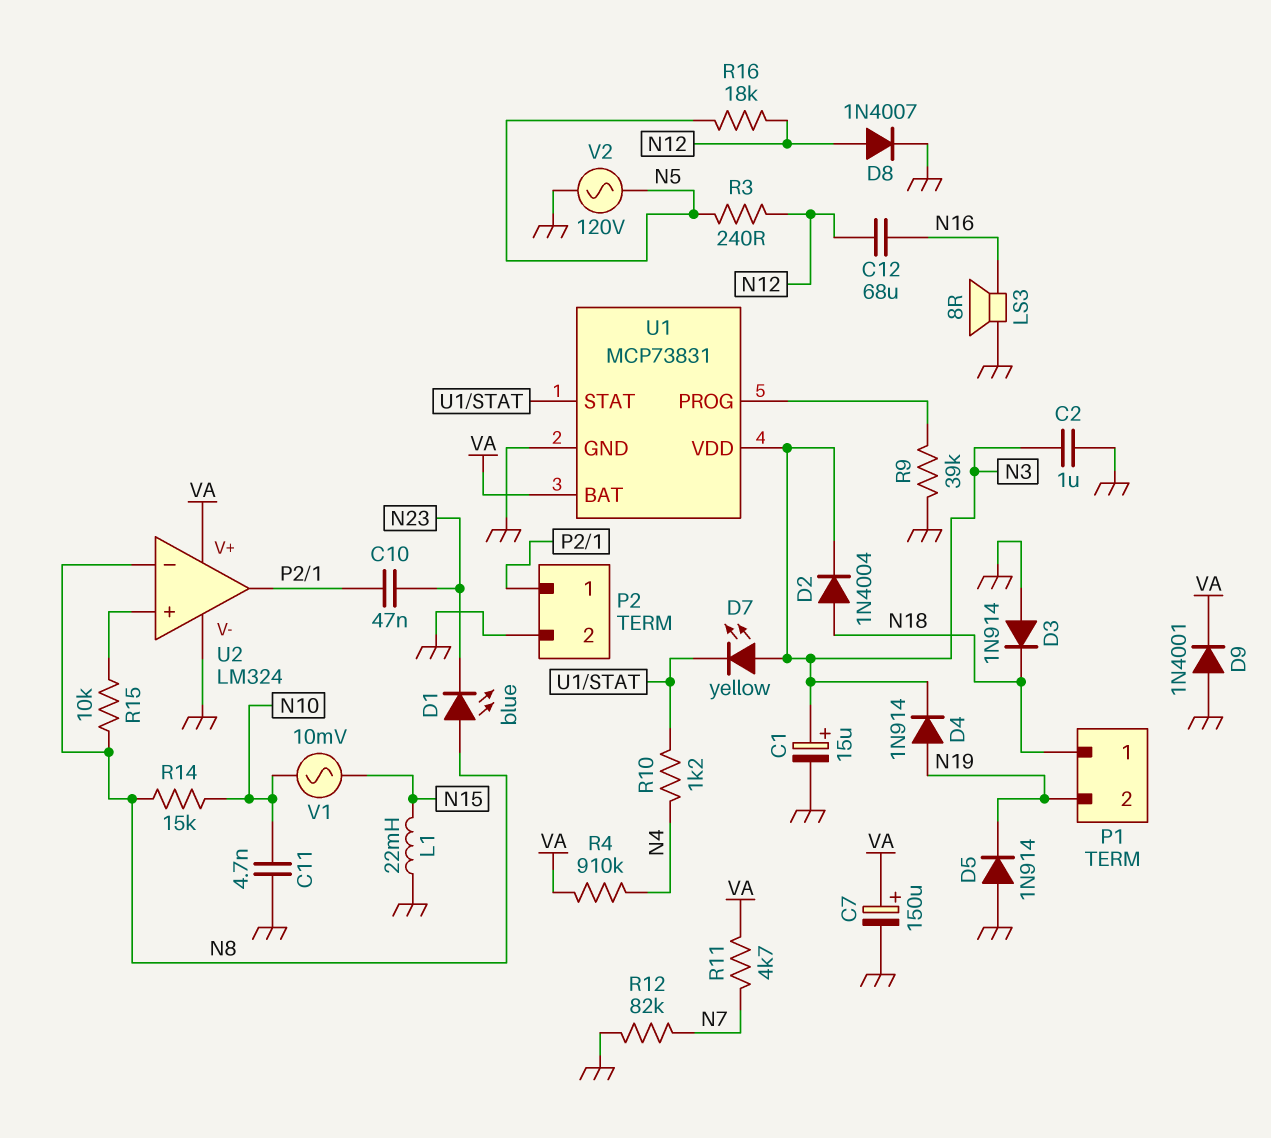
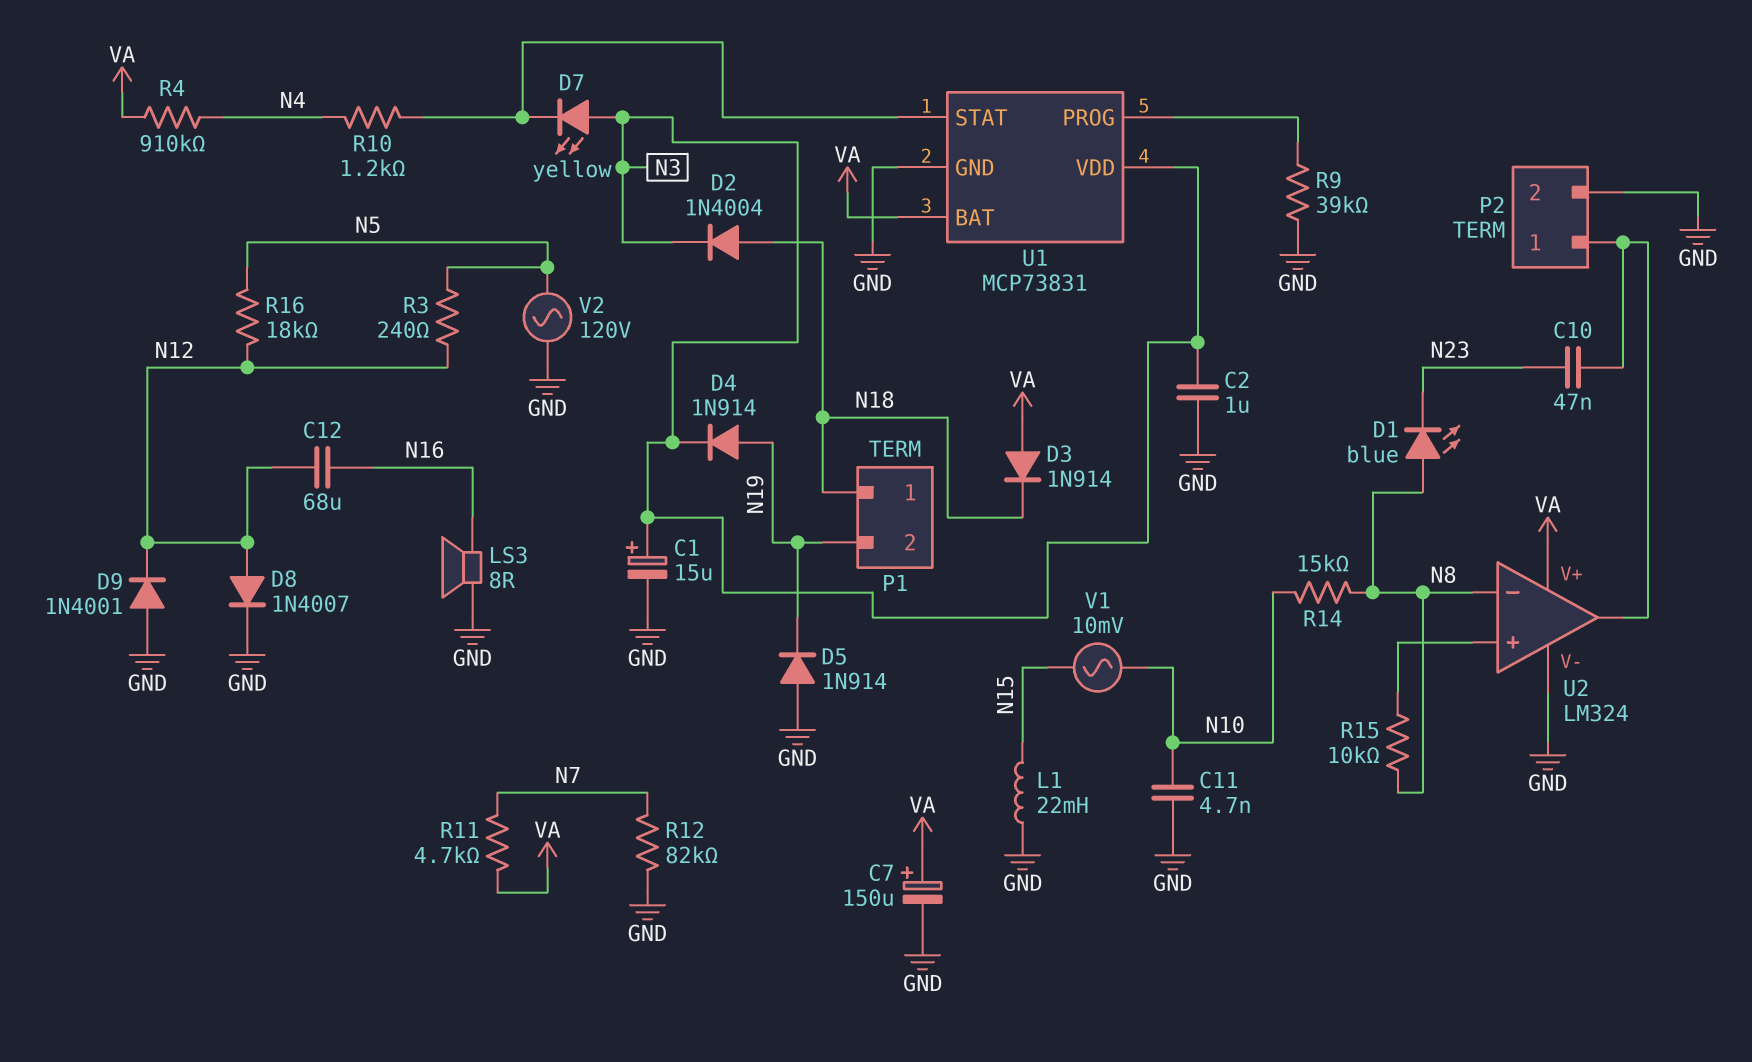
D3: diode 1N914 (A GND, K N18) -> diode 1N914 (A VA, K N18)
D9: diode 1N4001 (A GND, K VA) -> diode 1N4001 (A GND, K N12)

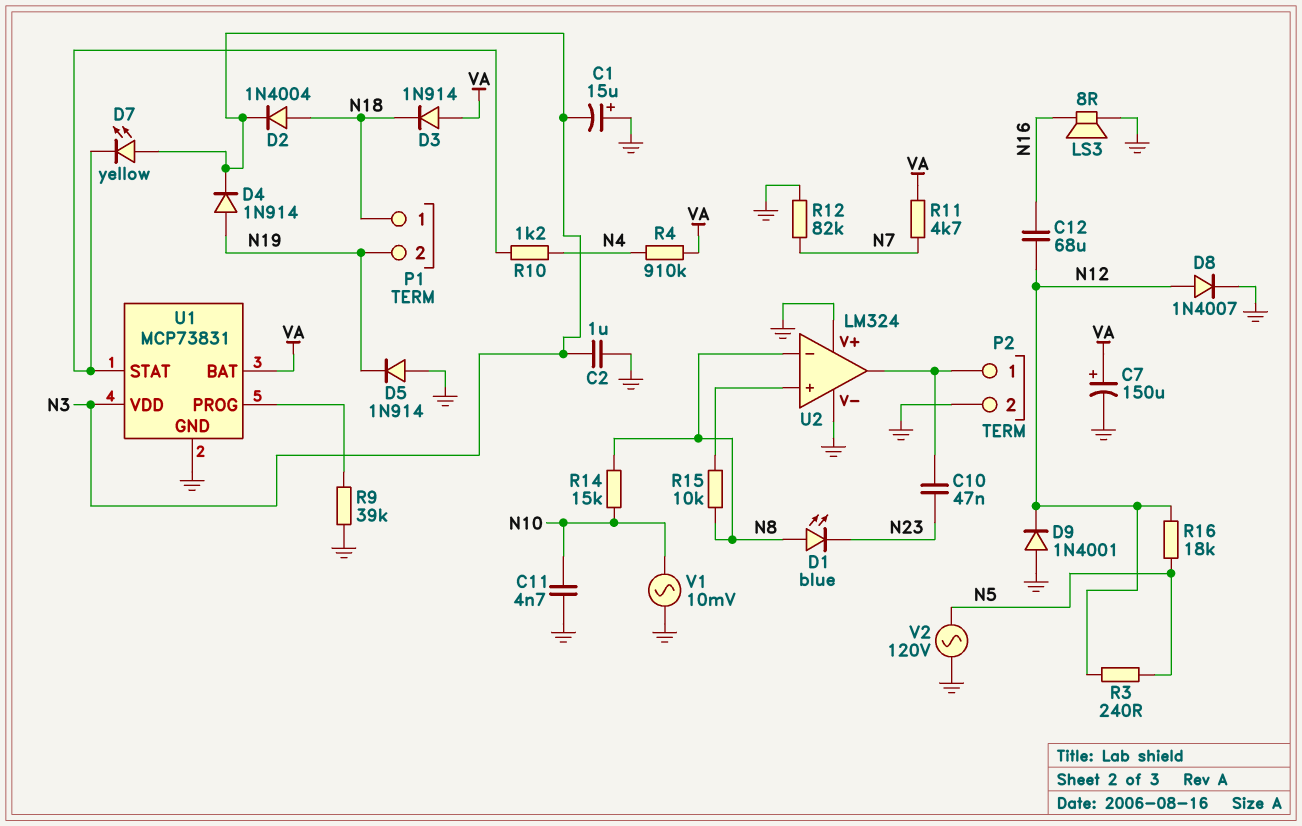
C1: 15uF (plus N3, minus GND) -> 15uF (plus GND, minus N3)
L1: 22mH (GND, N15) -> none
U2 pin V+: VA -> GND
V1: AC 10mV (N10, N15) -> AC 10mV (GND, N10)

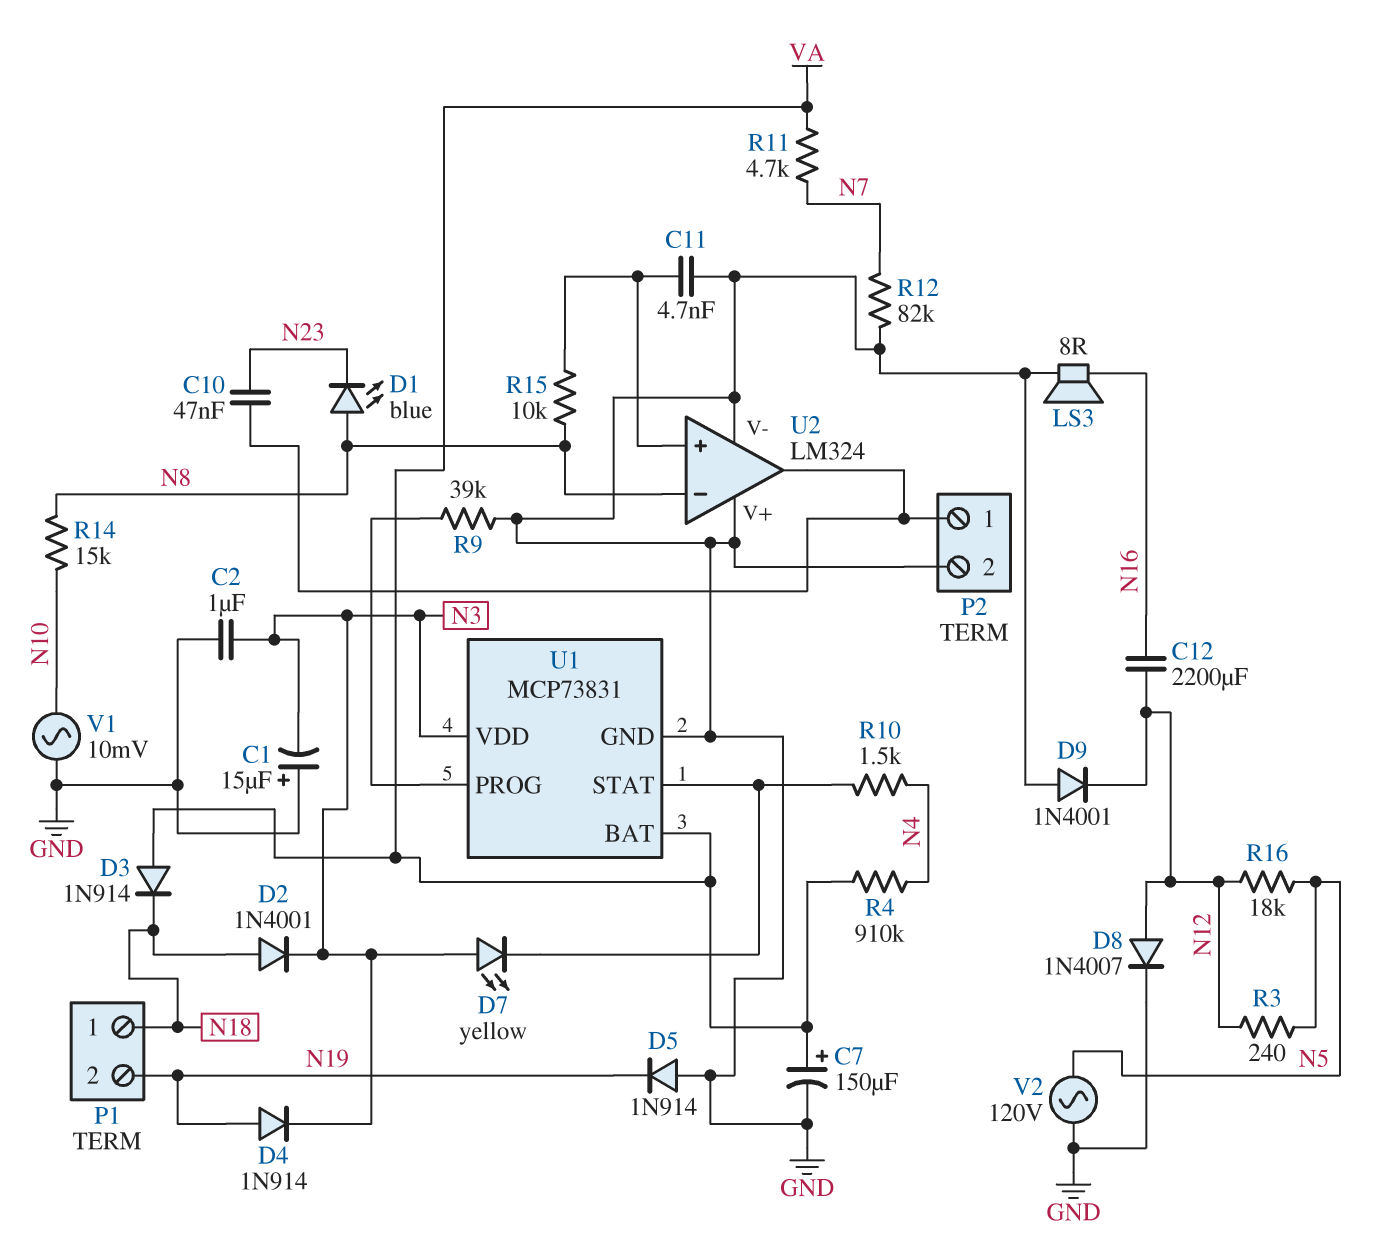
C11: 4.7nF (GND, N10) -> 4.7nF (GND, U2/in+)
C12: 68uF (N12, N16) -> 2200uF (N12, N16)
D2: diode 1N4004 (A N18, K N3) -> diode 1N4001 (A N18, K N3)
R10: 1.2k (N4, U1/STAT) -> 1.5k (N4, U1/STAT)

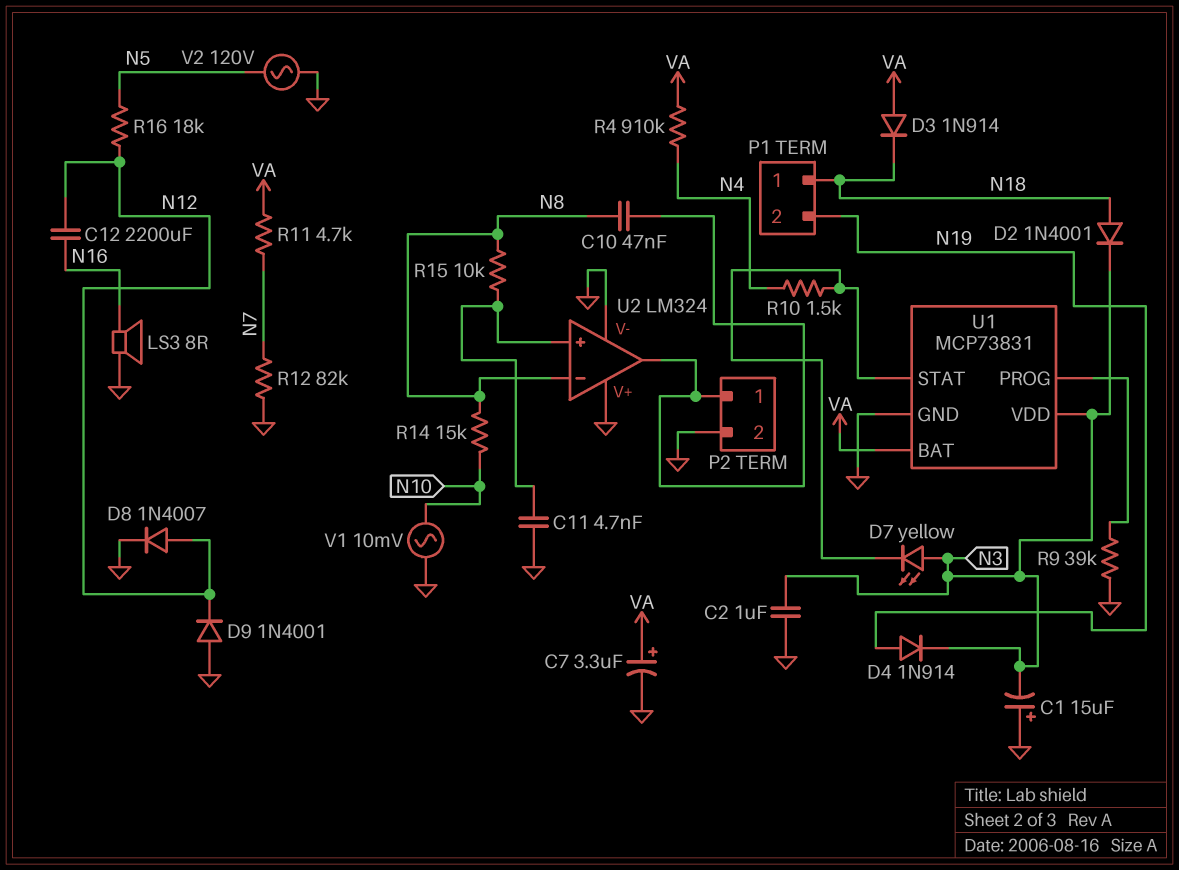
C7: 150uF (plus VA, minus GND) -> 3.3uF (plus VA, minus GND)
C10: 47nF (N23, P2/1) -> 47nF (N8, P2/1)
D1: LED blue (A N8, K N23) -> none
D5: diode 1N914 (A GND, K N19) -> none
R3: 240 (N5, N12) -> none

